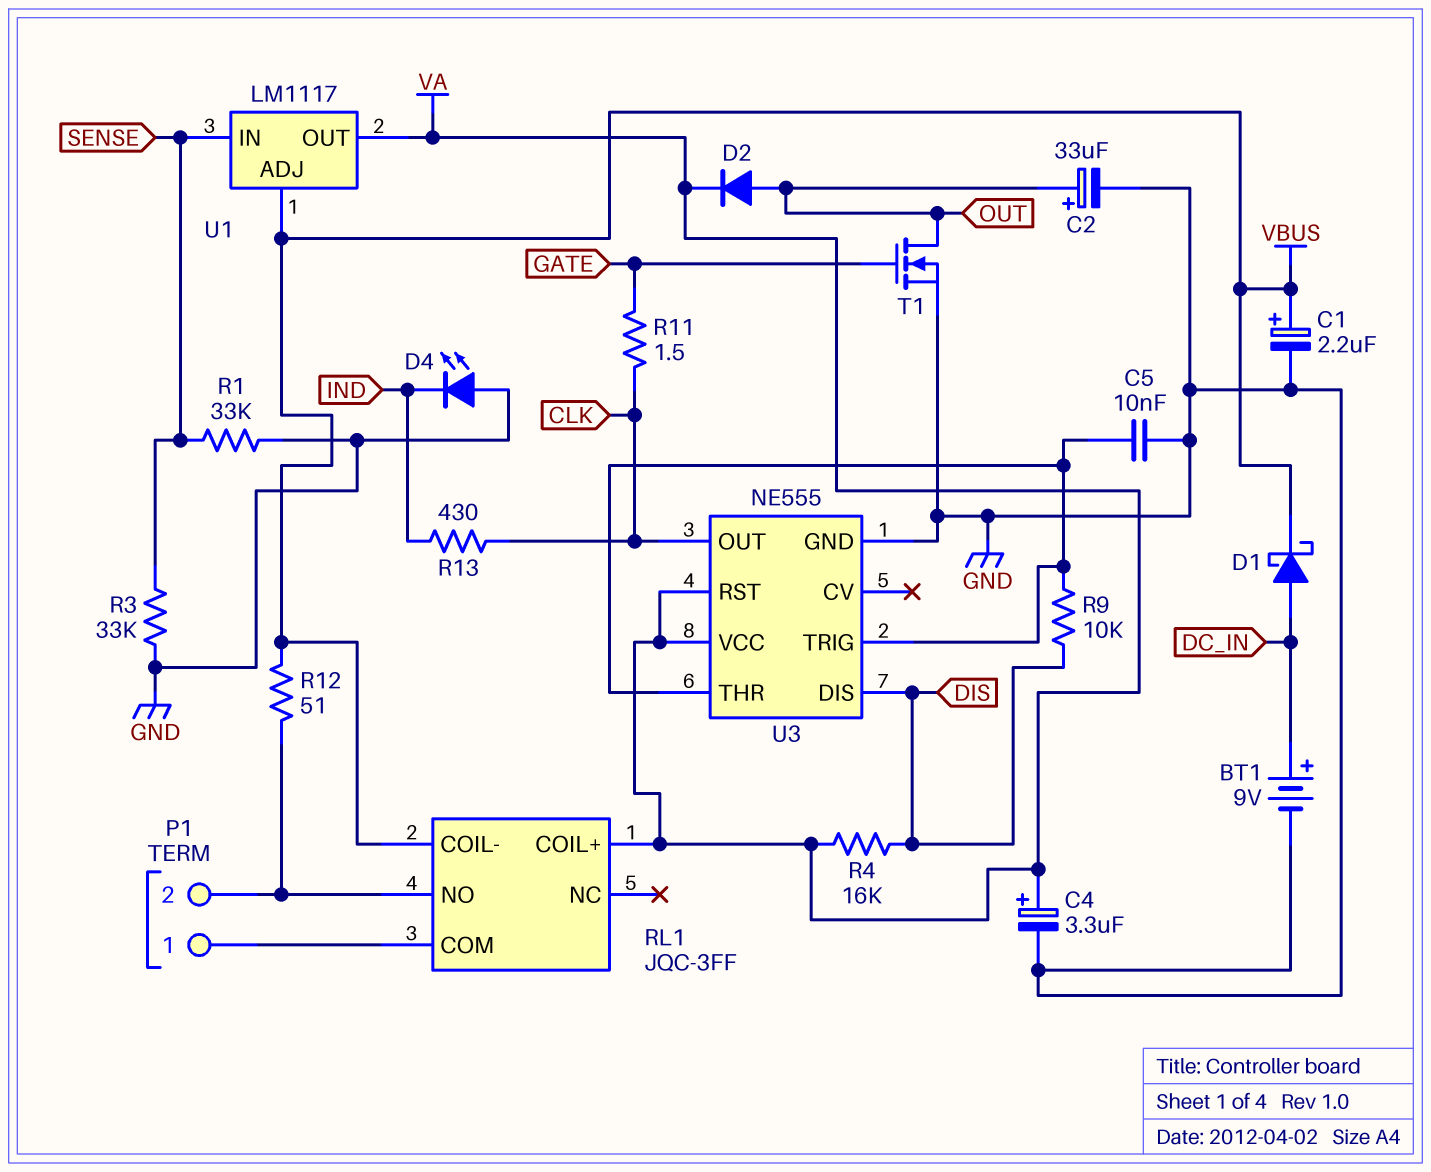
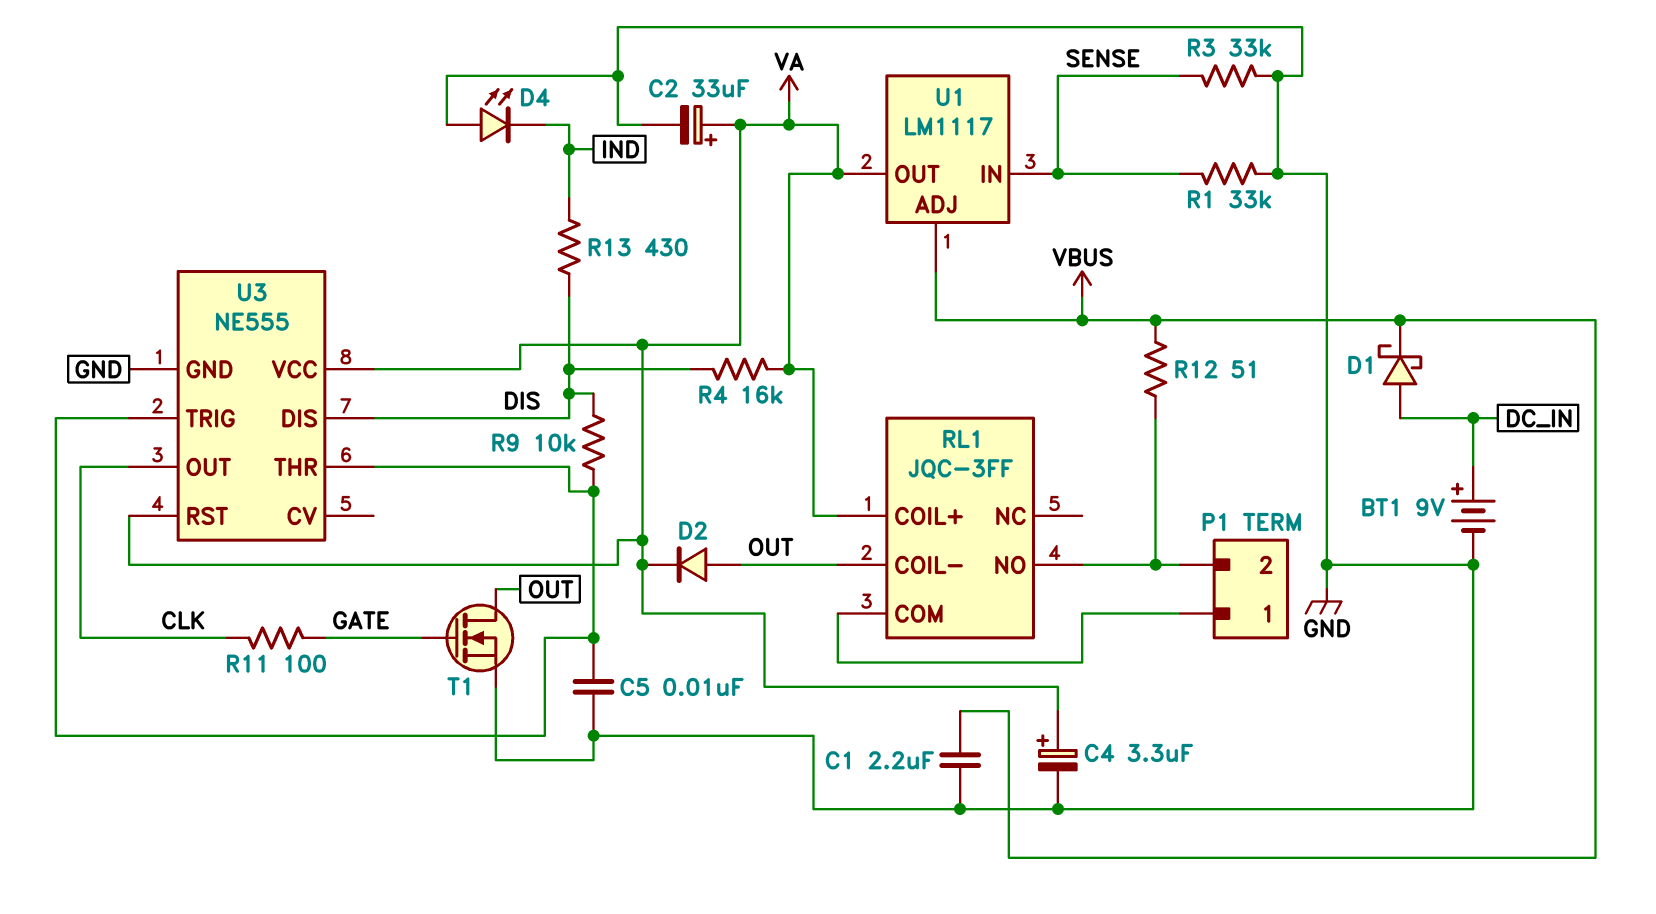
C1: 2.2uF (plus VBUS, minus GND) -> 2.2uF (GND, VBUS)
C2: 33uF (plus OUT, minus GND) -> 33uF (plus VA, minus GND)
R11: 1.5 (CLK, GATE) -> 100 (CLK, GATE)
R13: 430 (CLK, IND) -> 430 (DIS, IND)
RL1 pin COIL-: VBUS -> OUT

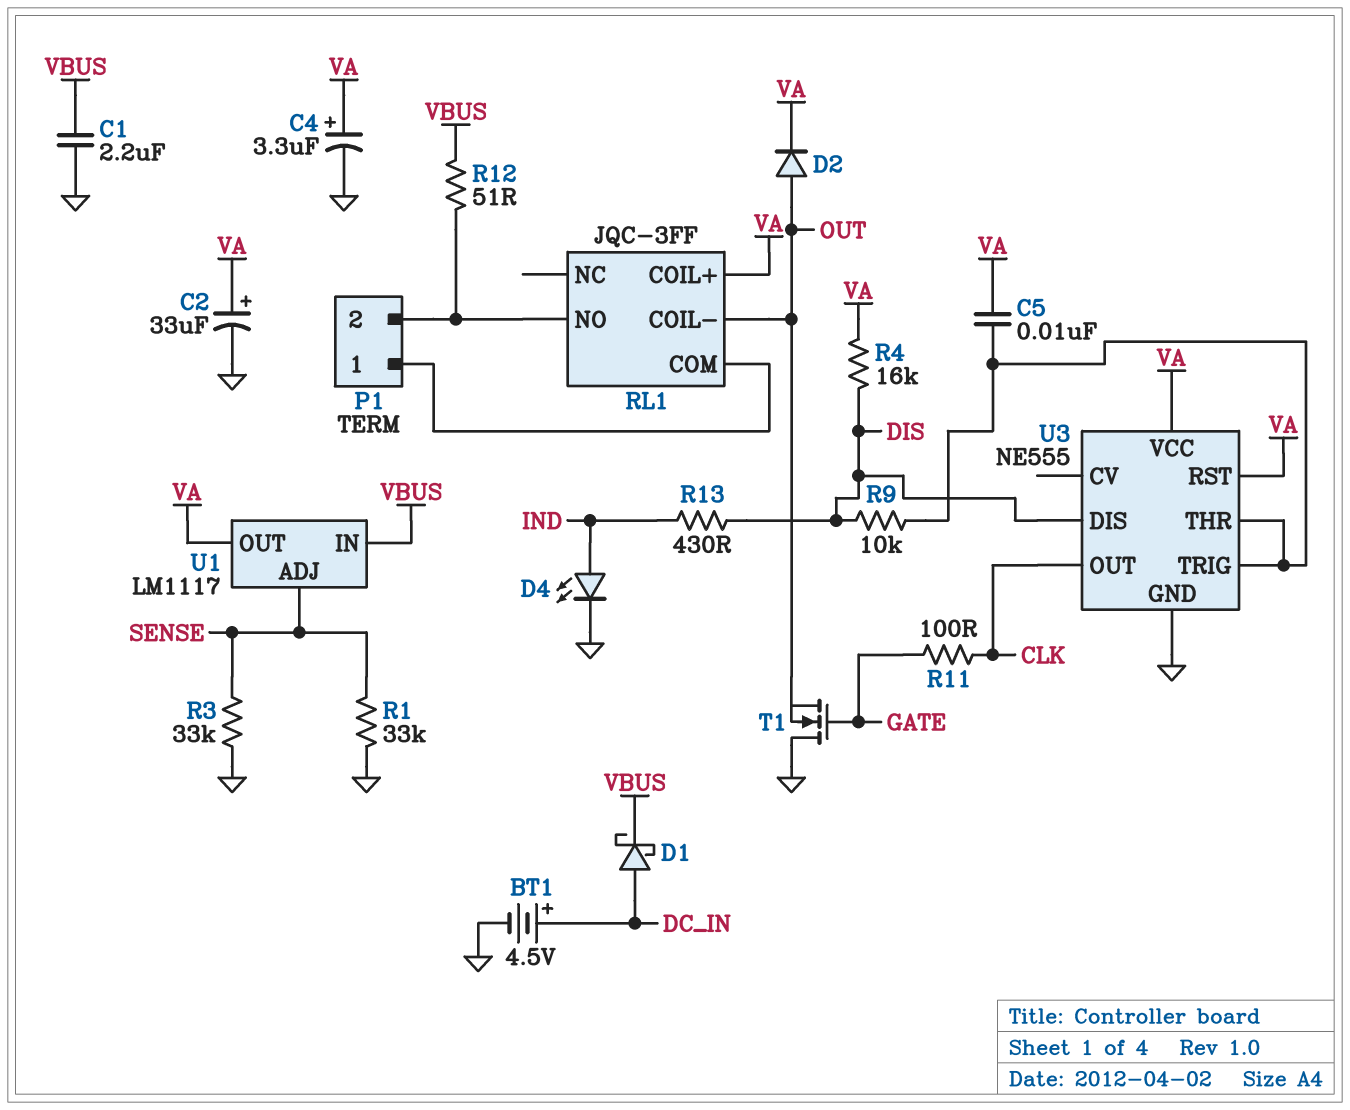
BT1: 9V (plus DC_IN, minus GND) -> 4.5V (plus DC_IN, minus GND)
C5: 10nF (GND, U3/THR) -> 10nF (U3/THR, VA)
D4: LED (A GND, K IND) -> LED (A IND, K GND)
T1: NMOS (G GATE, D OUT, S GND) -> NMOS (G GATE, D GND, S OUT)
U1 pin ADJ: VBUS -> SENSE
U1 pin IN: SENSE -> VBUS

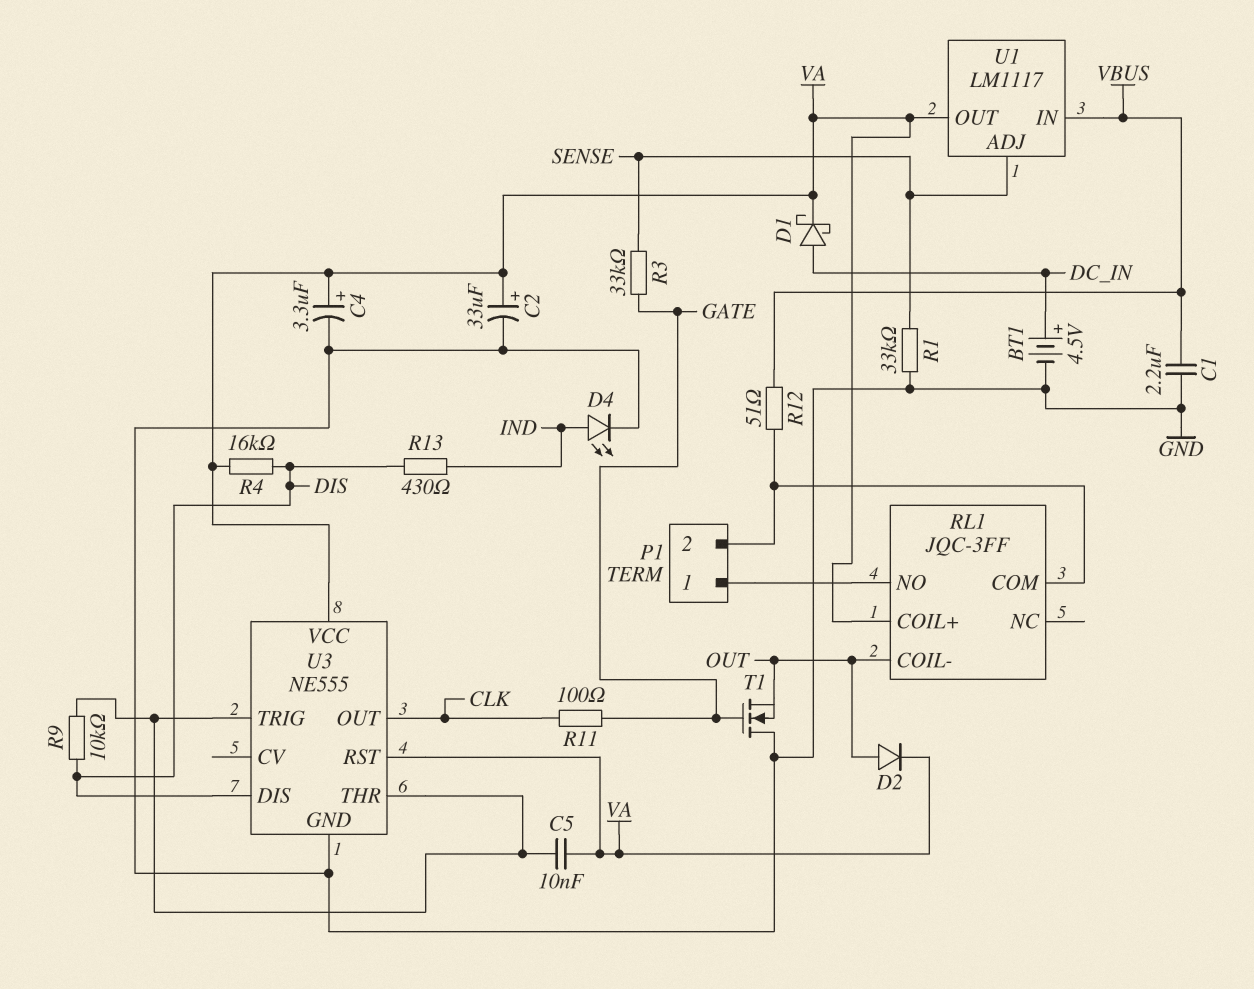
D1: schottky (A DC_IN, K VBUS) -> schottky (A DC_IN, K VA)
R3: 33k (GND, SENSE) -> 33k (GATE, SENSE)
RL1 pin COM: P1/1 -> P1/2
RL1 pin NO: P1/2 -> P1/1

